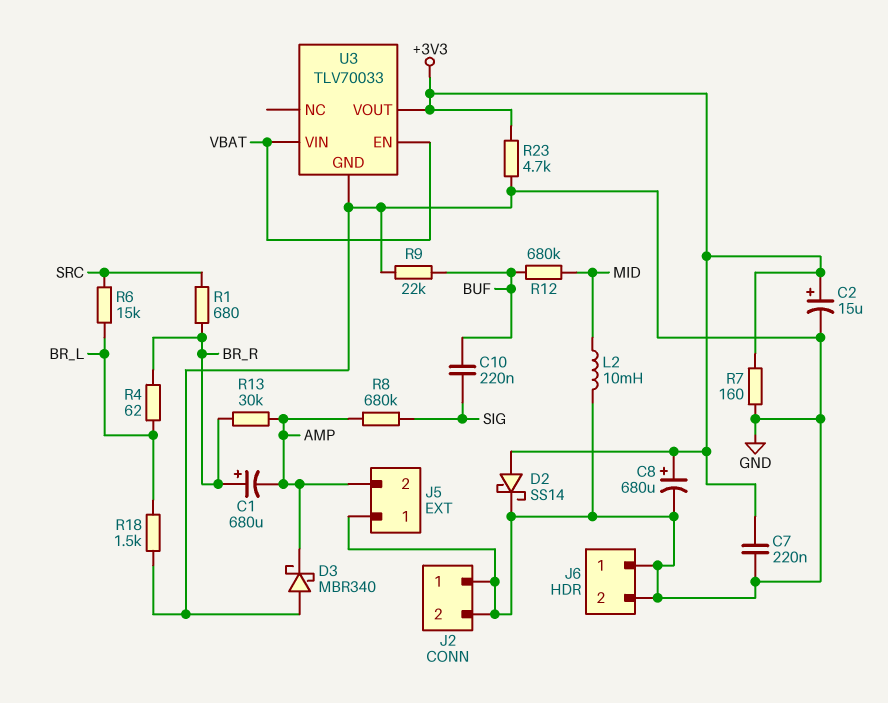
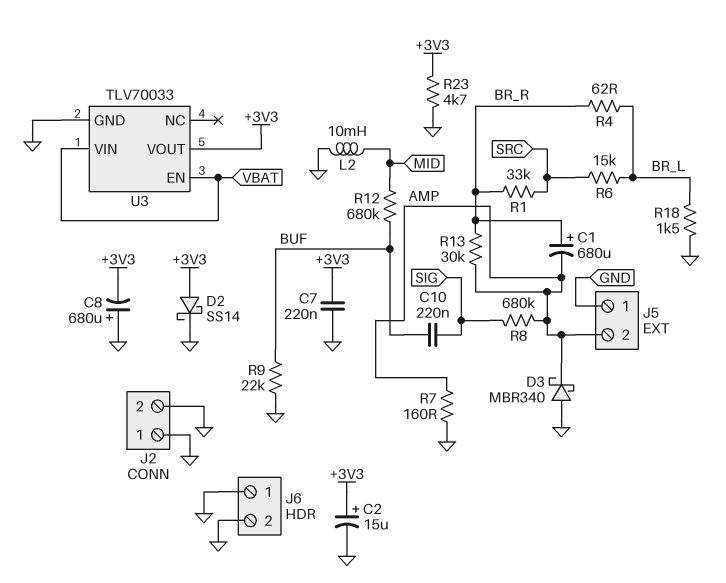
C8: 680uF (plus +3V3, minus GND) -> 680uF (plus GND, minus +3V3)
R1: 680 (BR_R, SRC) -> 33k (BR_R, SRC)
R7: 160 (+3V3, GND) -> 160 (AMP, GND)

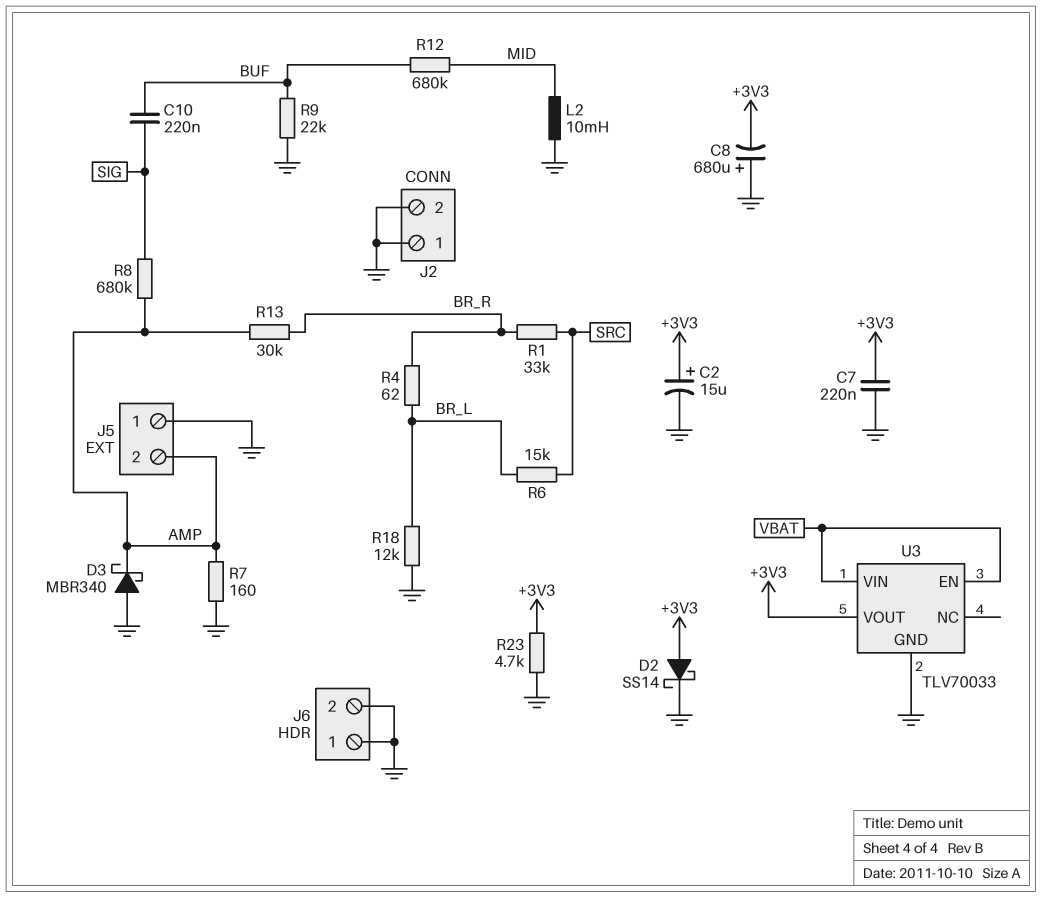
C1: 680uF (plus BR_R, minus AMP) -> none
R18: 1.5k (BR_L, GND) -> 12k (BR_L, GND)

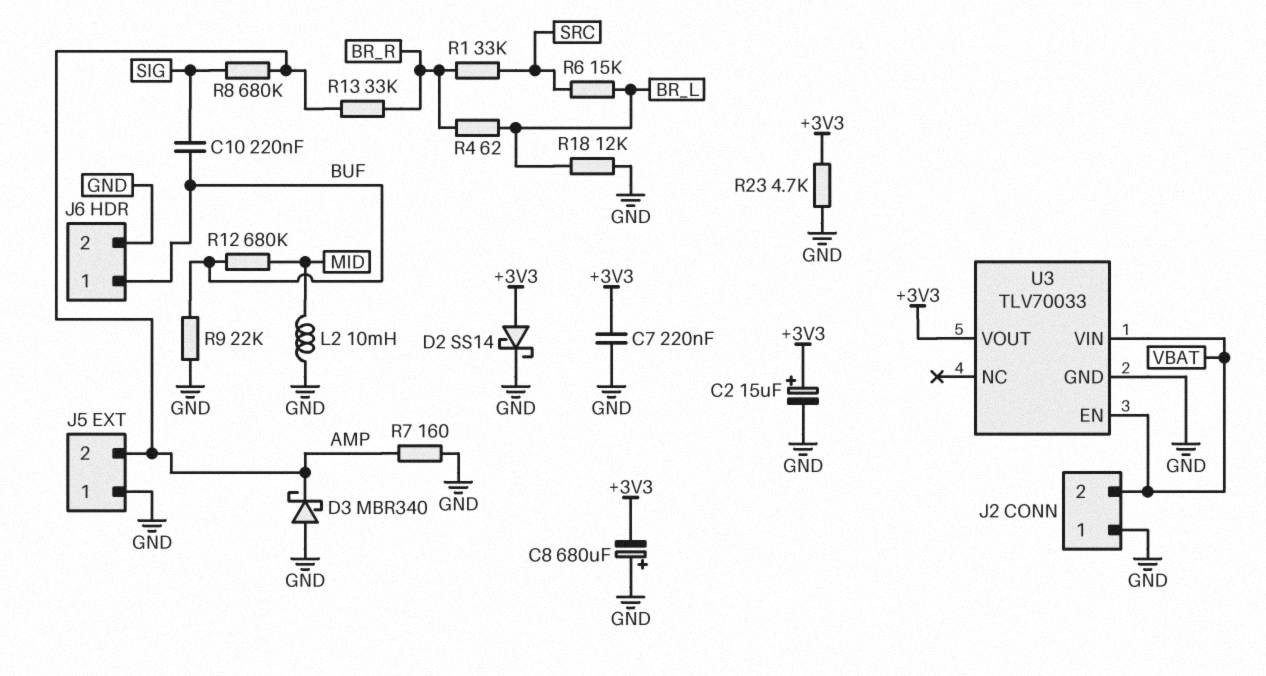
J2 pin 2: GND -> VBAT
J6 pin 1: GND -> BUF
R13: 30k (AMP, BR_R) -> 33k (AMP, BR_R)

